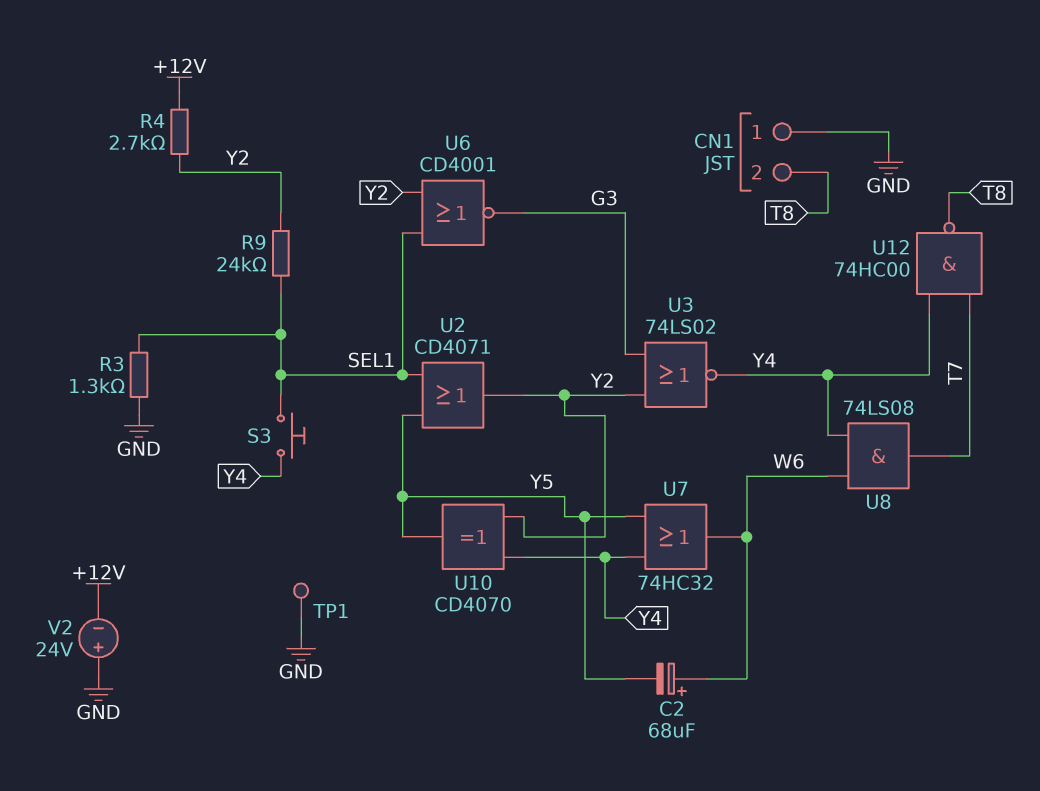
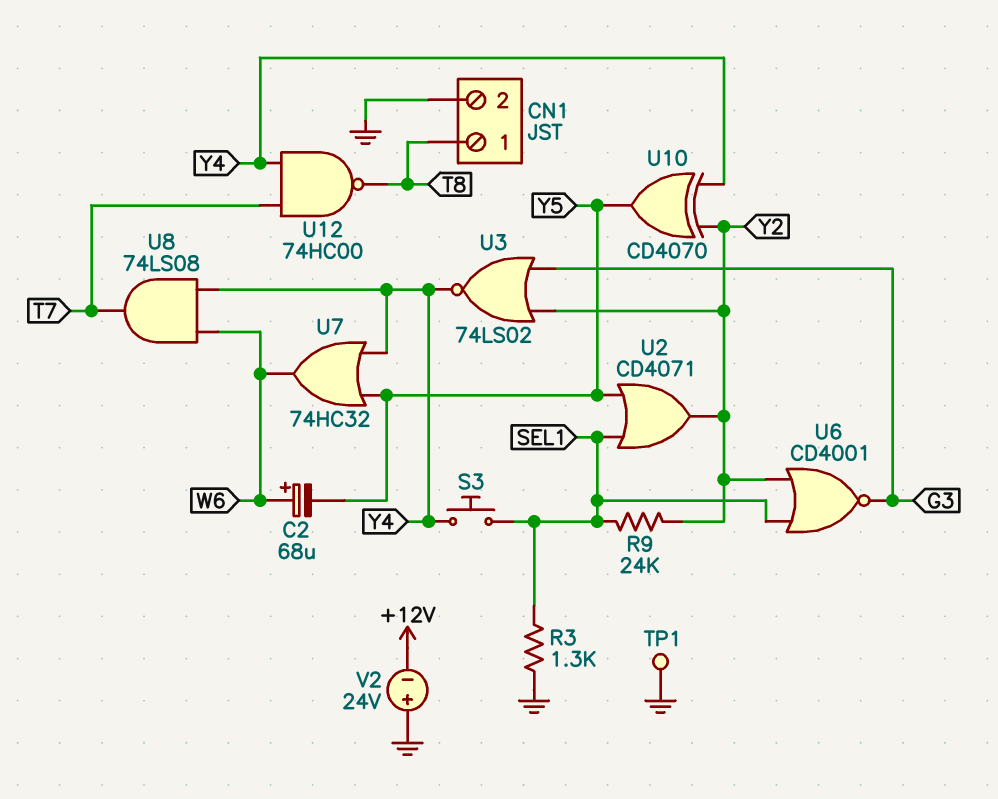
CN1 pin 1: GND -> T8
CN1 pin 2: T8 -> GND
R4: 2.7k (+12V, Y2) -> none

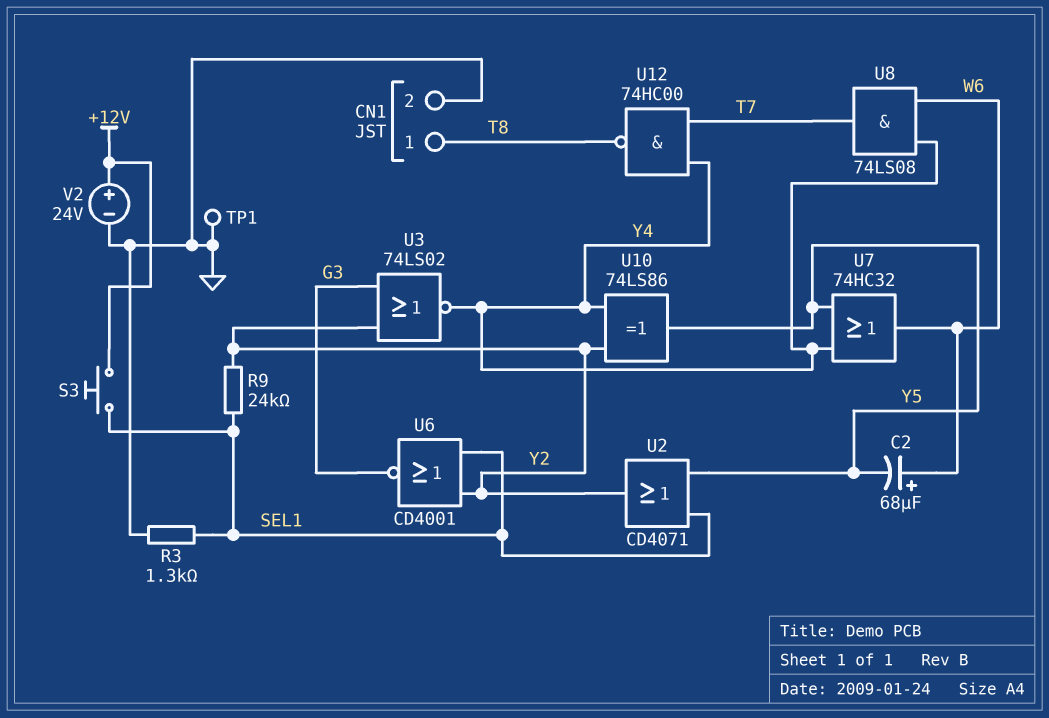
S3: button (SEL1, Y4) -> button (+12V, SEL1)
U10: XOR CD4070 (in Y2, in Y4, out Y5) -> XOR 74LS86 (in Y2, in Y4, out Y5)
V2: 24V (plus GND, minus +12V) -> 24V (plus +12V, minus GND)

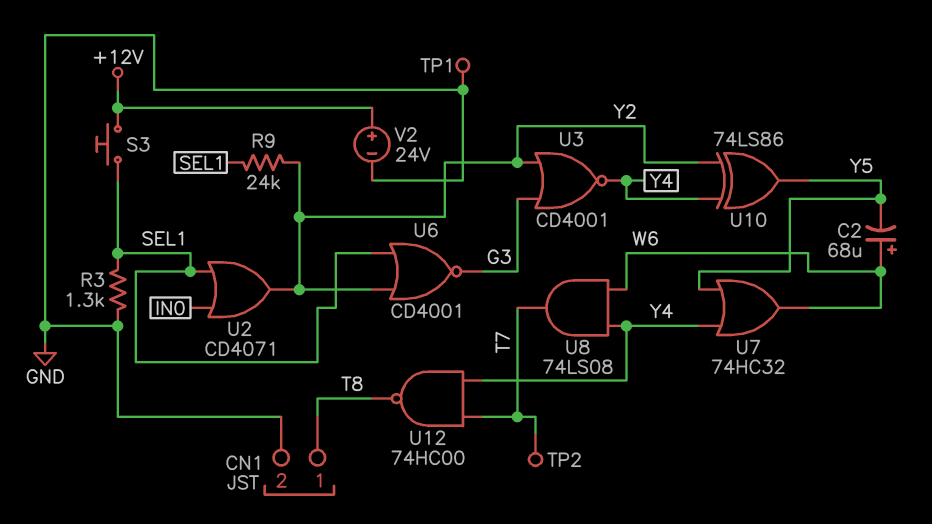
TP2: none -> test point (T7)
U2: OR CD4071 (in SEL1, in Y5, out Y2) -> OR CD4071 (in IN0, in SEL1, out Y2)
U3: NOR 74LS02 (in G3, in Y2, out Y4) -> NOR CD4001 (in G3, in Y2, out Y4)

